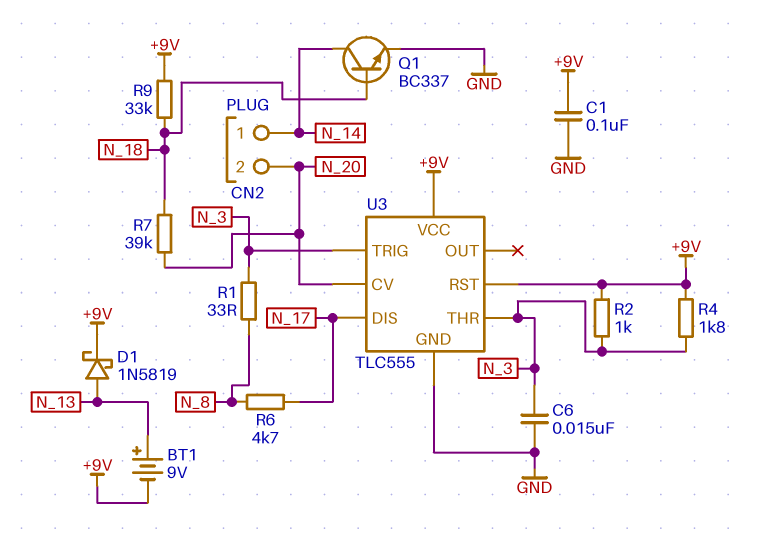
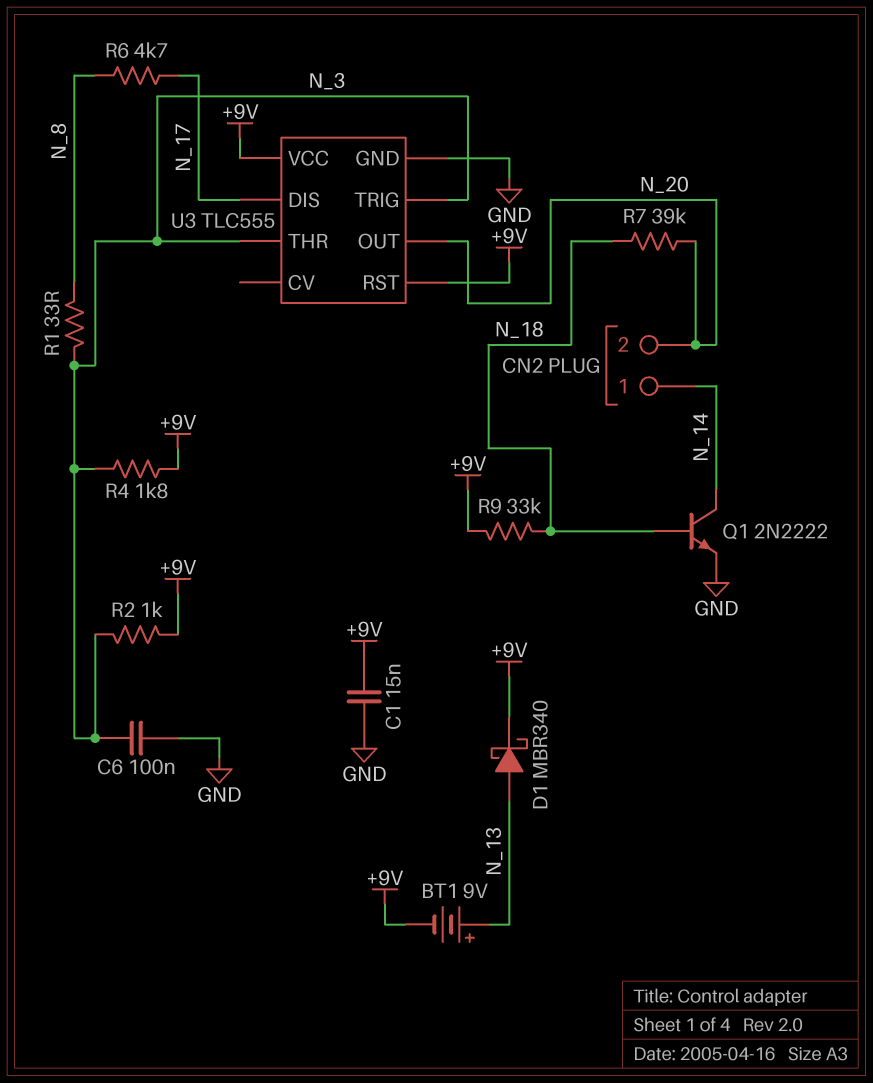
C1: 100nF (+9V, GND) -> 15nF (+9V, GND)
C6: 15nF (GND, N_3) -> 100nF (GND, N_3)
D1: schottky 1N5819 (A N_13, K +9V) -> schottky MBR340 (A N_13, K +9V)
Q1: NPN BC337 (B N_18, C N_14, E GND) -> NPN 2N2222 (B N_18, C N_14, E GND)
U3 pin CV: N_20 -> none
U3 pin OUT: none -> N_20

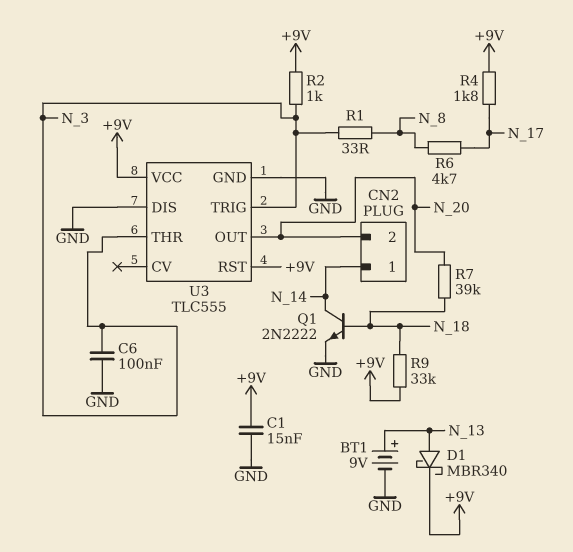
BT1: 9V (plus N_13, minus +9V) -> 9V (plus N_13, minus GND)
R4: 1.8k (+9V, N_3) -> 1.8k (+9V, N_17)
U3 pin DIS: N_17 -> GND

